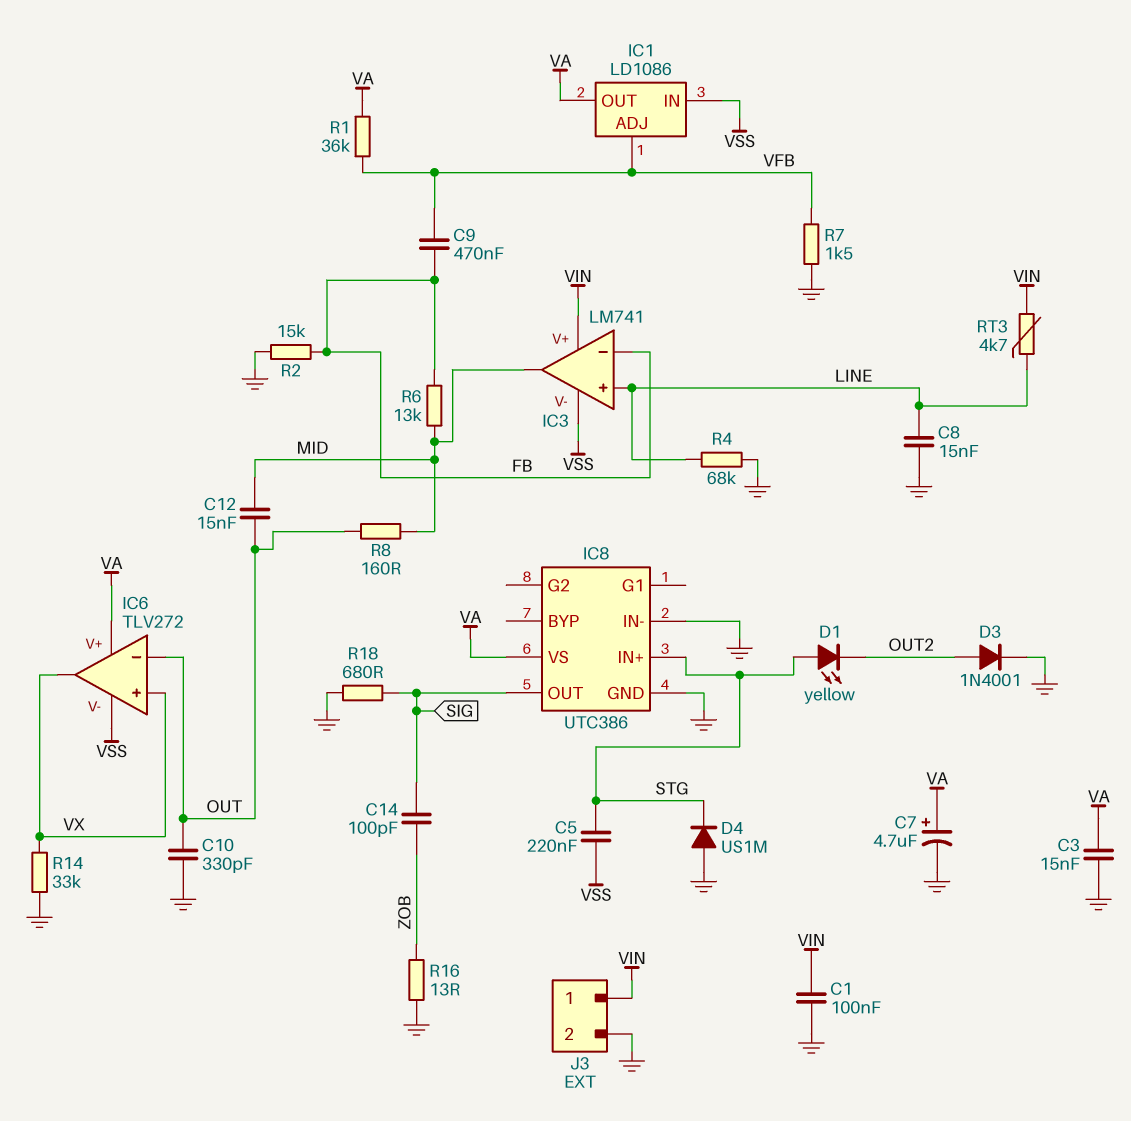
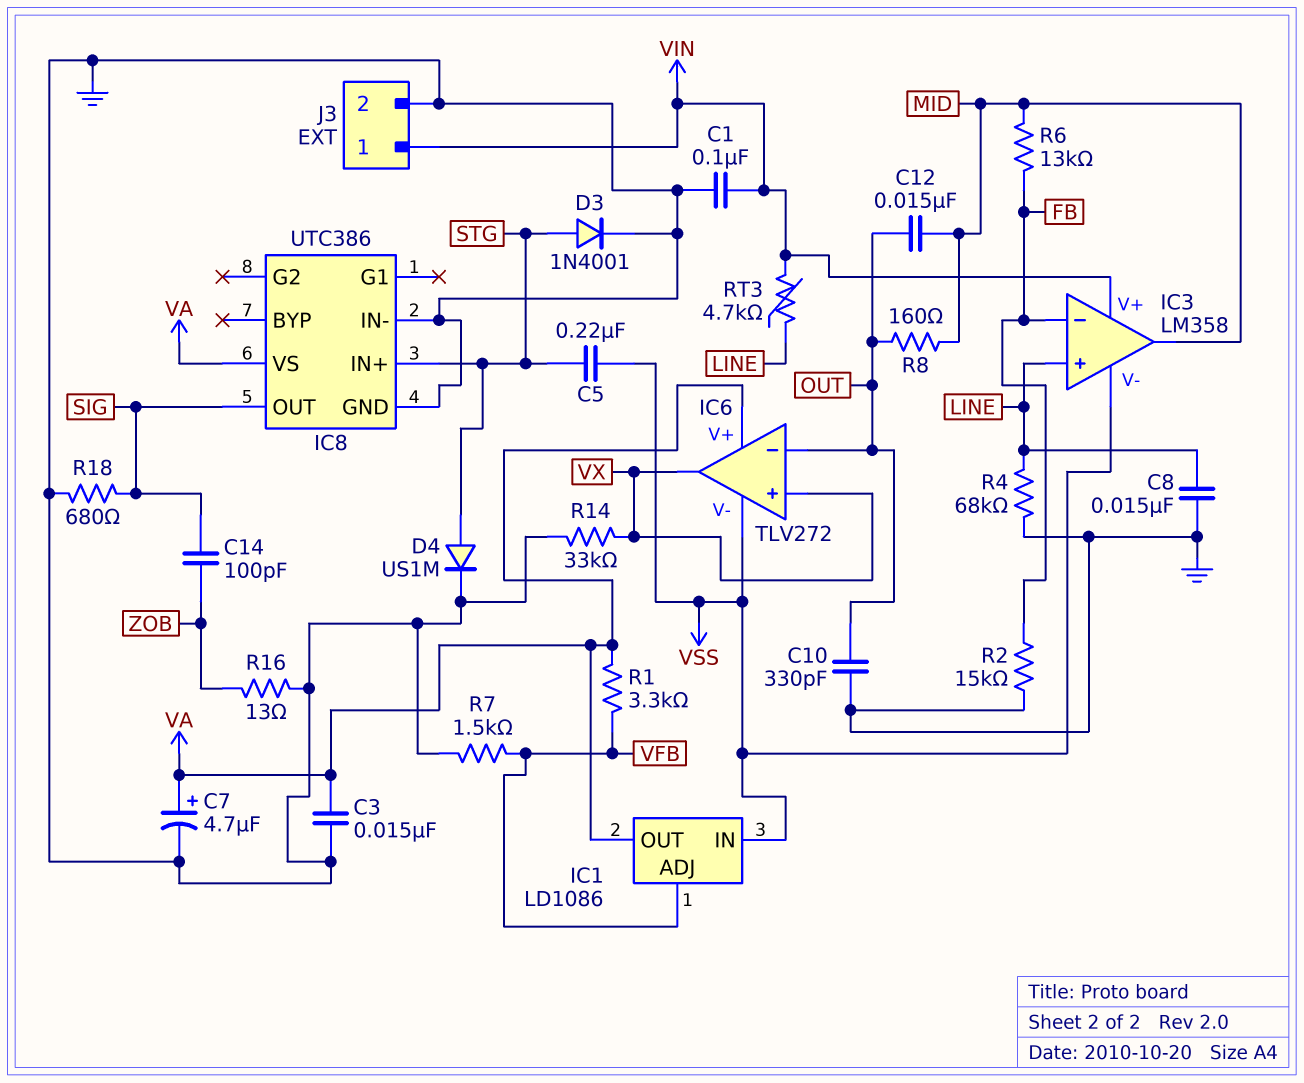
C9: 470nF (FB, VFB) -> none
D1: LED yellow (A STG, K OUT2) -> none
D3: diode 1N4001 (A OUT2, K GND) -> diode 1N4001 (A STG, K GND)
D4: diode US1M (A GND, K STG) -> diode US1M (A STG, K GND)
IC3: LM741 -> LM358
R1: 36k (VA, VFB) -> 3.3k (VA, VFB)

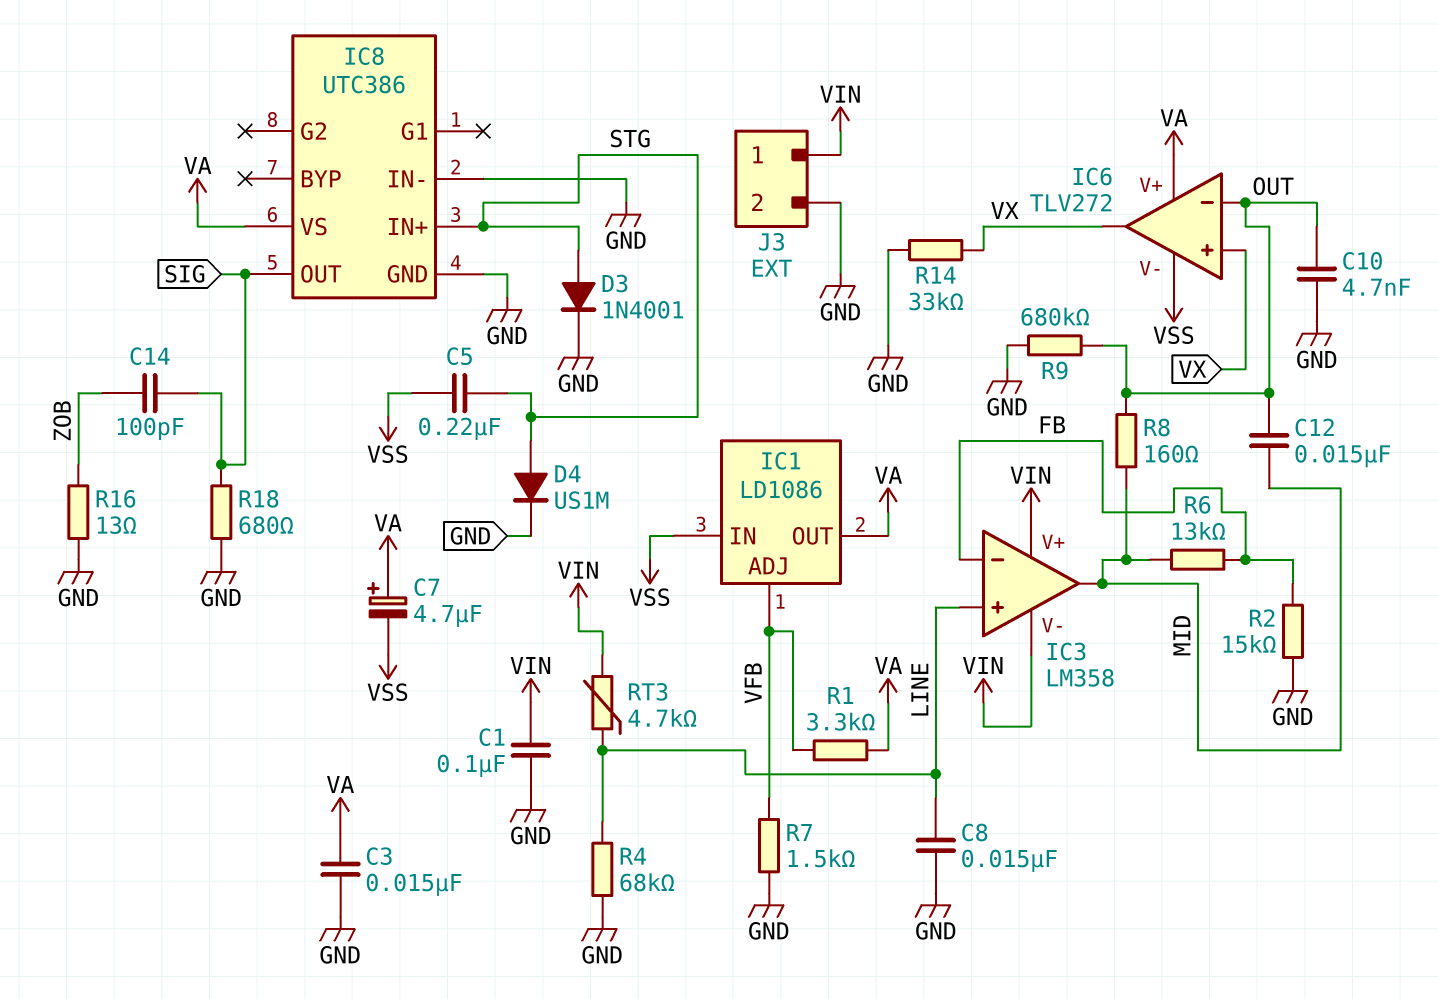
C7: 4.7uF (plus VA, minus GND) -> 4.7uF (plus VA, minus VSS)
C10: 330pF (GND, OUT) -> 4.7nF (GND, OUT)
IC3 pin V-: VSS -> VIN
R9: none -> 680k (GND, OUT)

